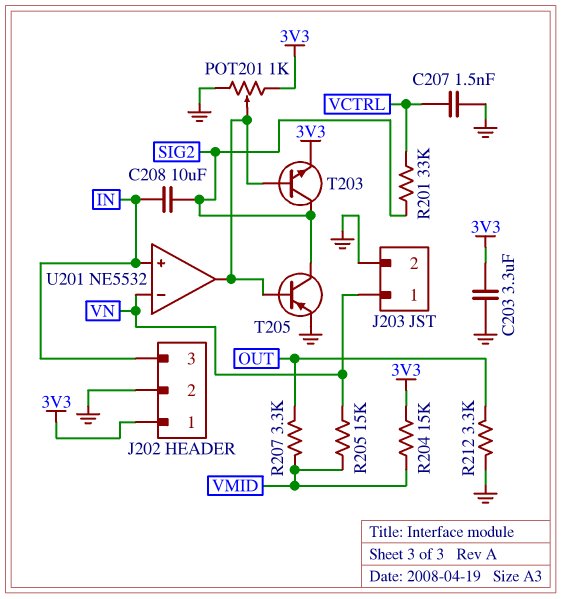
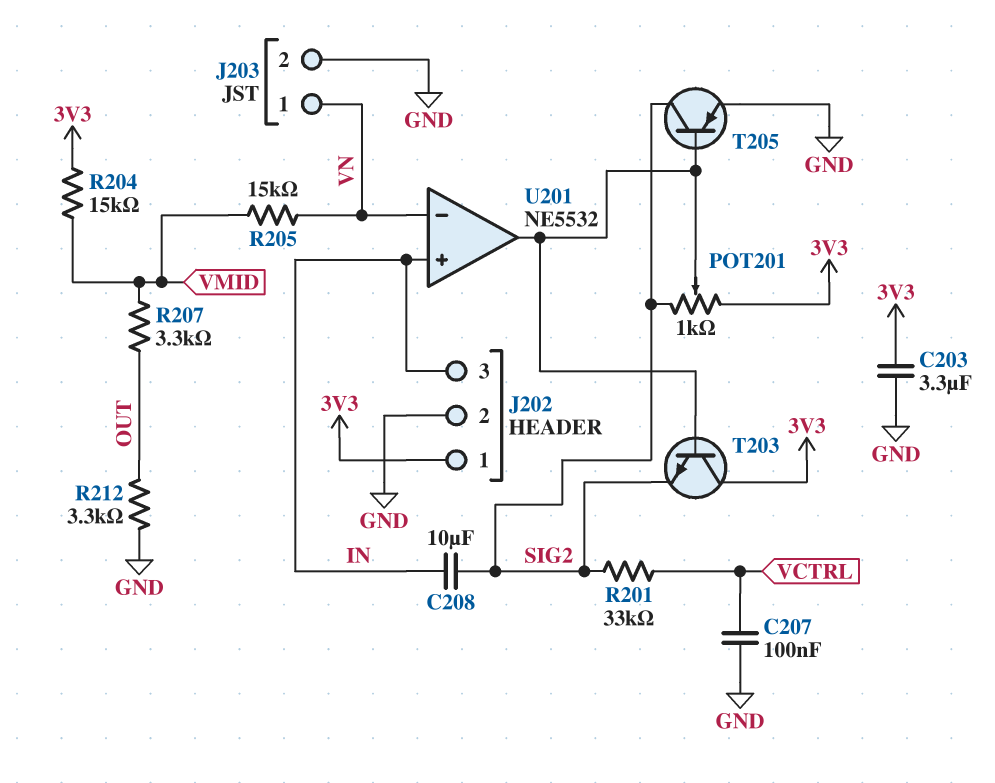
C207: 1.5nF (GND, VCTRL) -> 100nF (GND, VCTRL)
POT201: 1k (3V3, GND, wiper U201/out) -> 1k (3V3, SIG2, wiper U201/out)
T203: NPN (B U201/out, C SIG2, E 3V3) -> NPN (B U201/out, C 3V3, E SIG2)

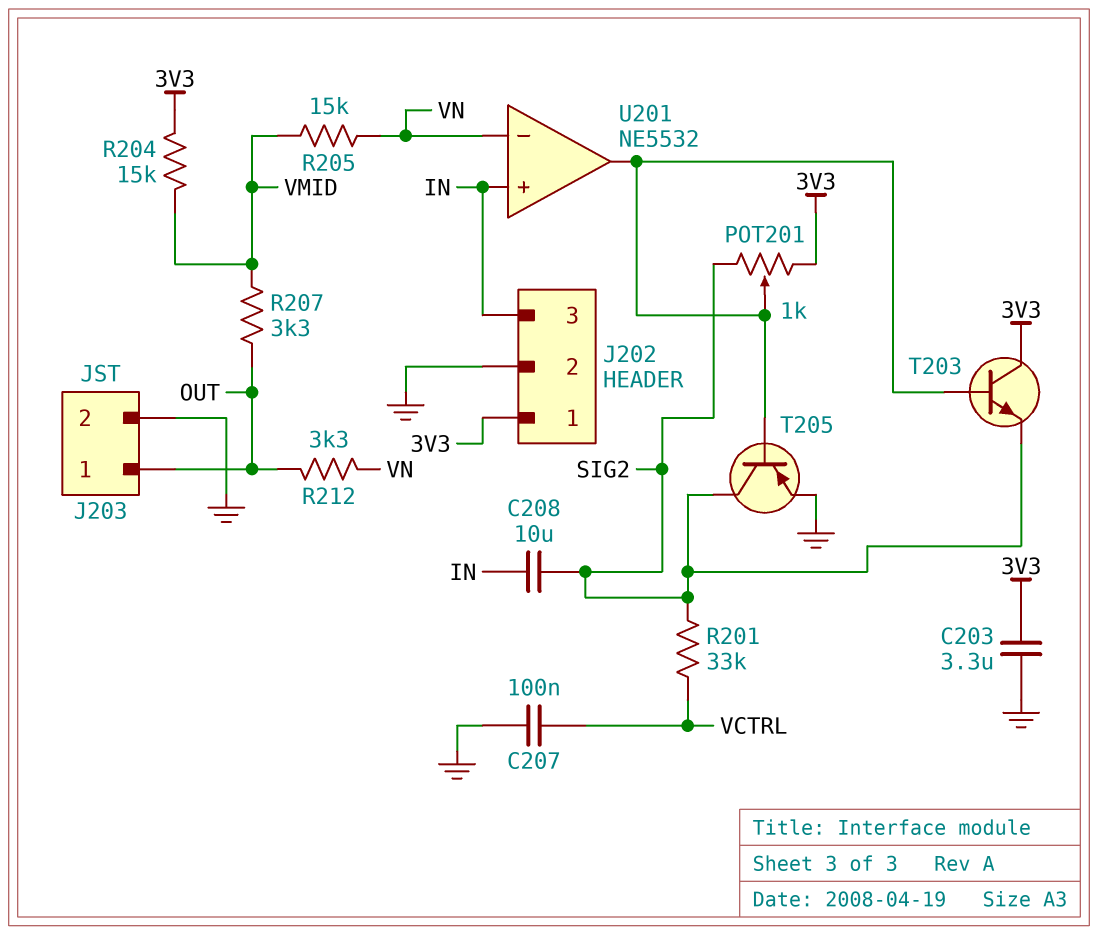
J203 pin 1: VN -> OUT
R212: 3.3k (GND, OUT) -> 3.3k (OUT, VN)

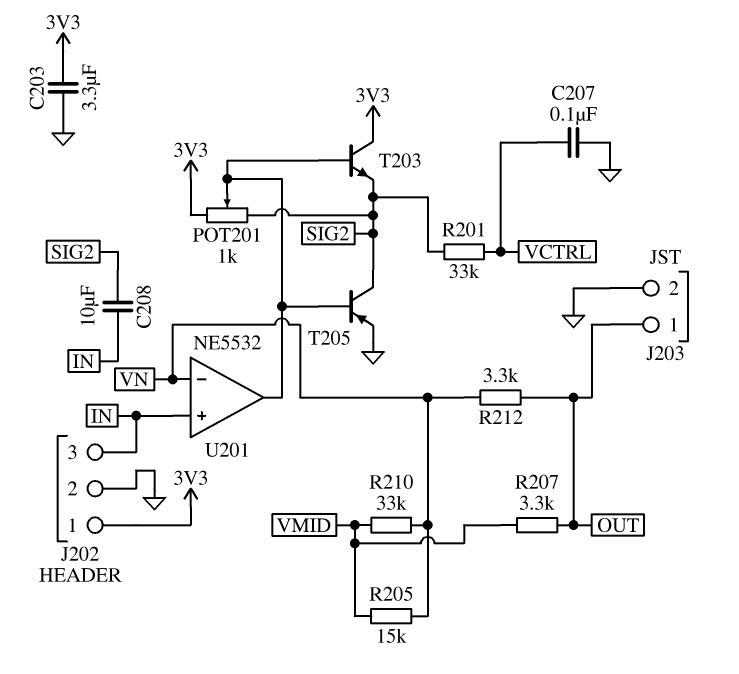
R204: 15k (3V3, VMID) -> none
R210: none -> 33k (VMID, VN)

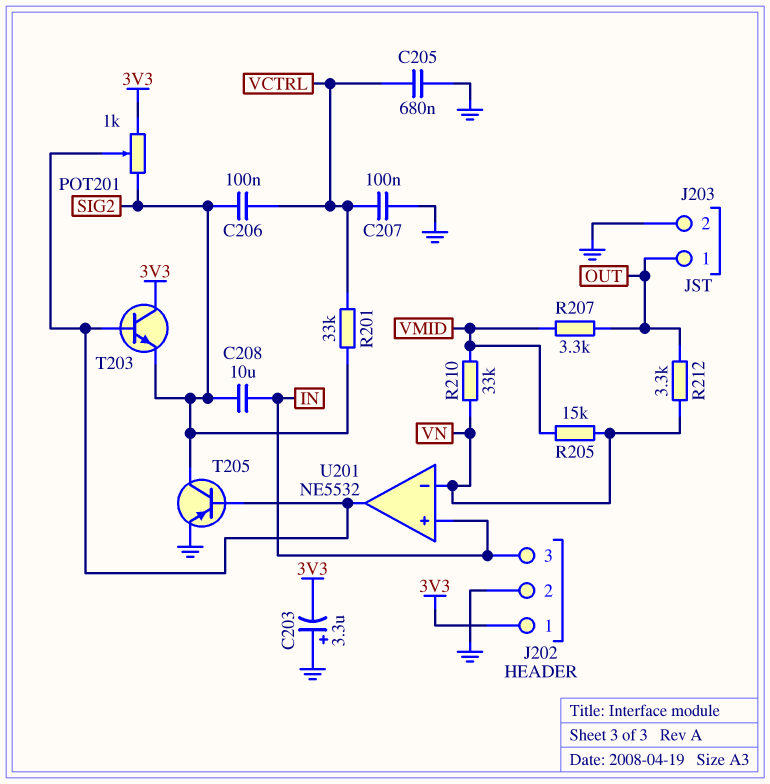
C203: 3.3uF (3V3, GND) -> 3.3uF (plus GND, minus 3V3)
C205: none -> 680nF (GND, VCTRL)
C206: none -> 100nF (SIG2, VCTRL)

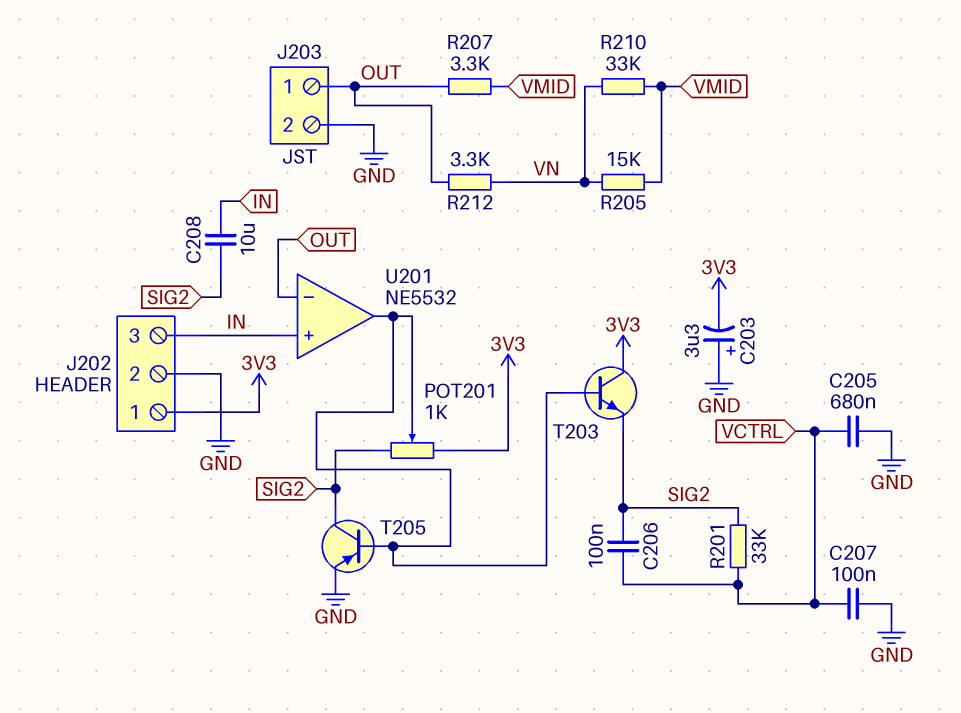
U201 pin in-: VN -> OUT

